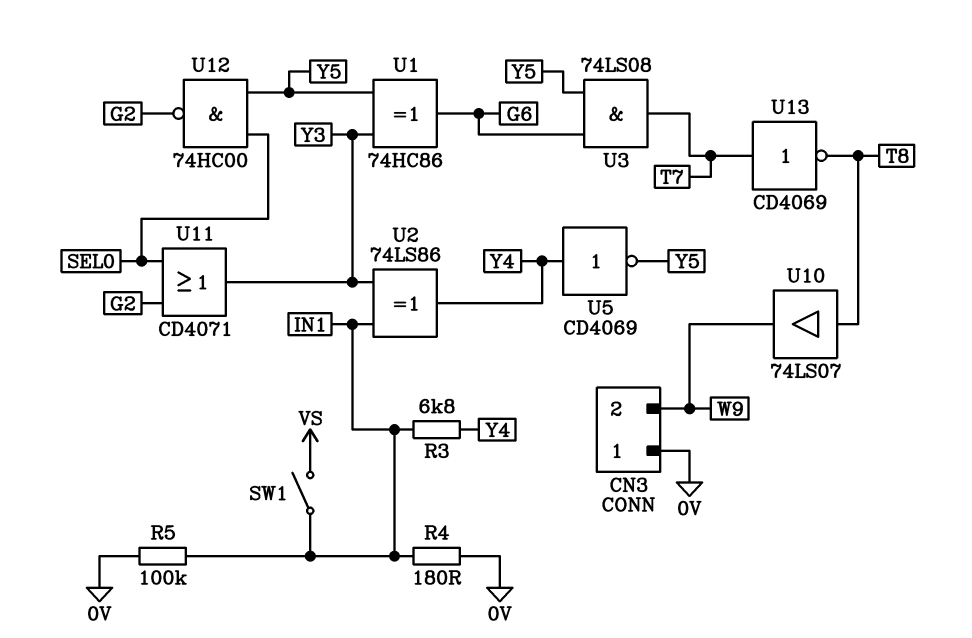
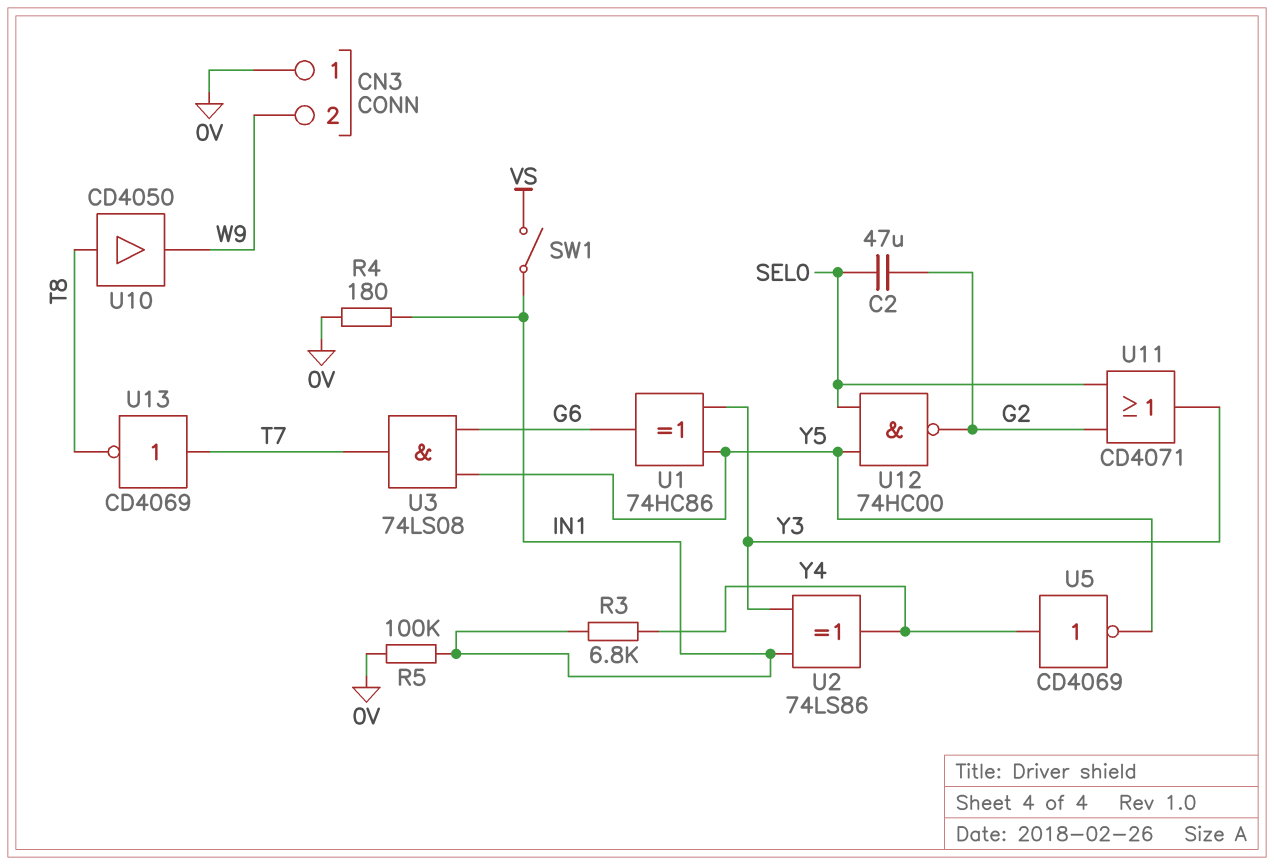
C2: none -> 47uF (G2, SEL0)
U10: buffer 74LS07 (in T8, out W9) -> buffer CD4050 (in T8, out W9)

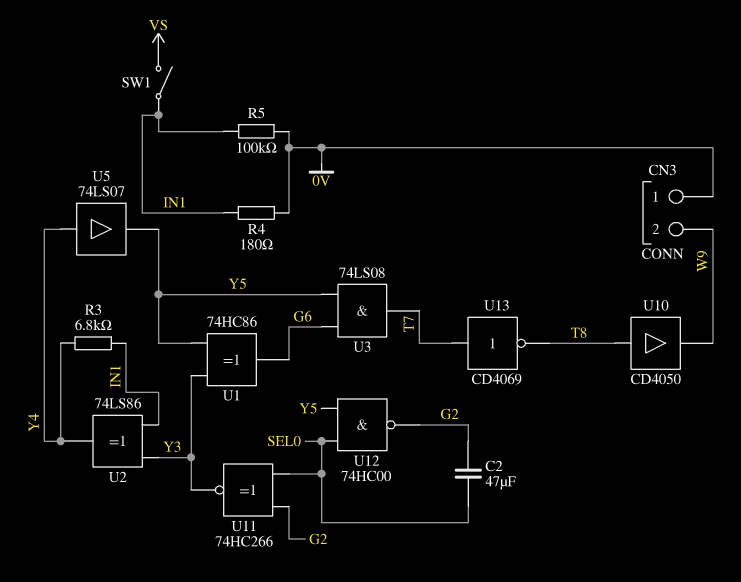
U5: NOT CD4069 (in Y4, out Y5) -> buffer 74LS07 (in Y4, out Y5)
U11: OR CD4071 (in G2, in SEL0, out Y3) -> XNOR 74HC266 (in G2, in SEL0, out Y3)

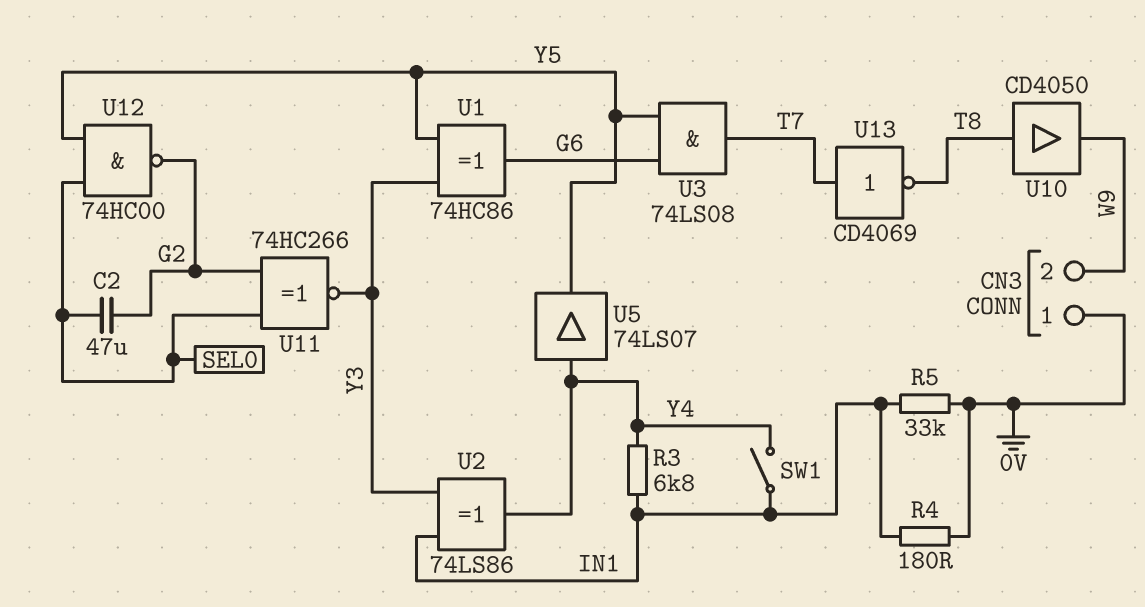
R5: 100k (0V, IN1) -> 33k (0V, IN1)
SW1: switch (IN1, VS) -> switch (IN1, Y4)

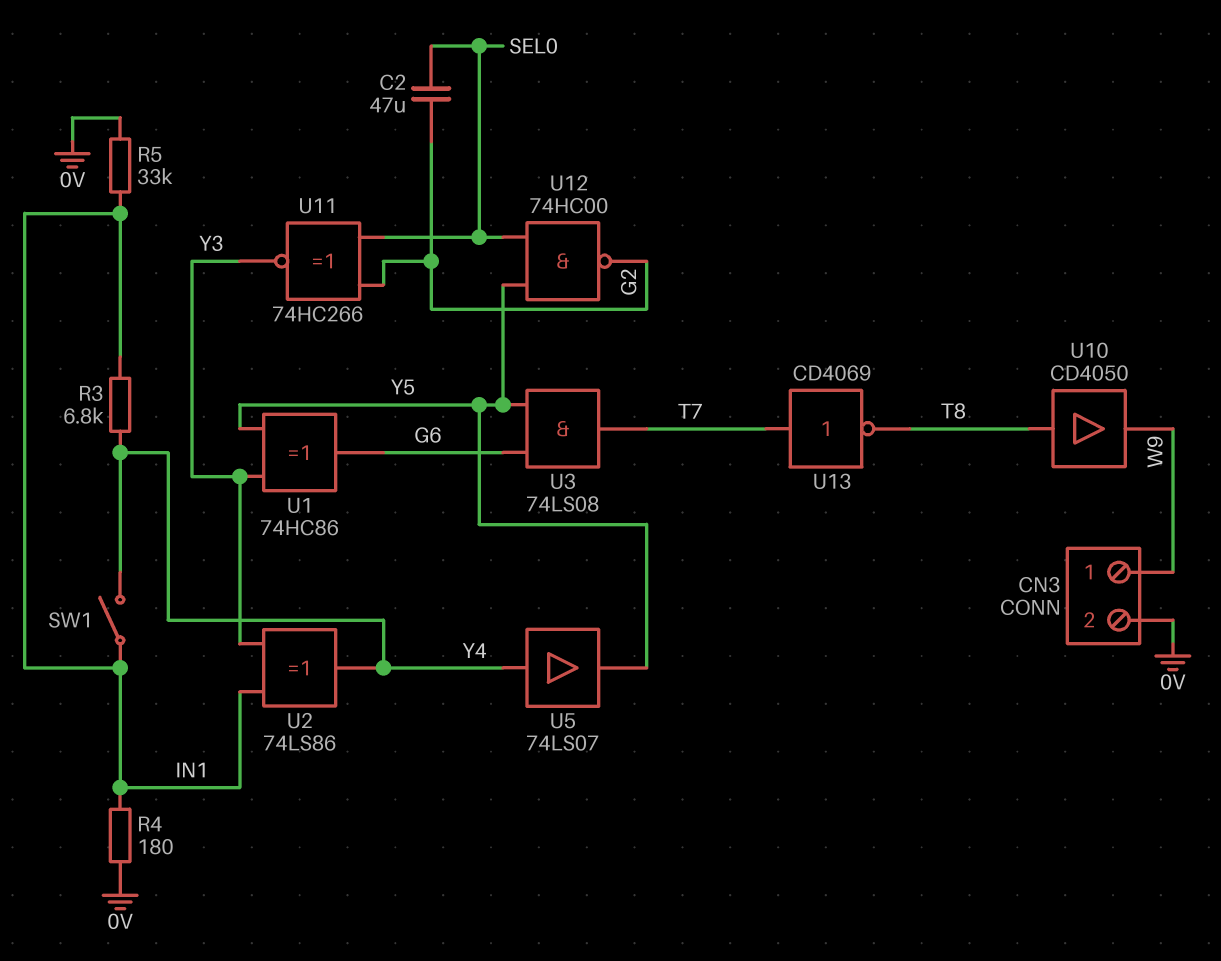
CN3 pin 1: 0V -> W9
CN3 pin 2: W9 -> 0V

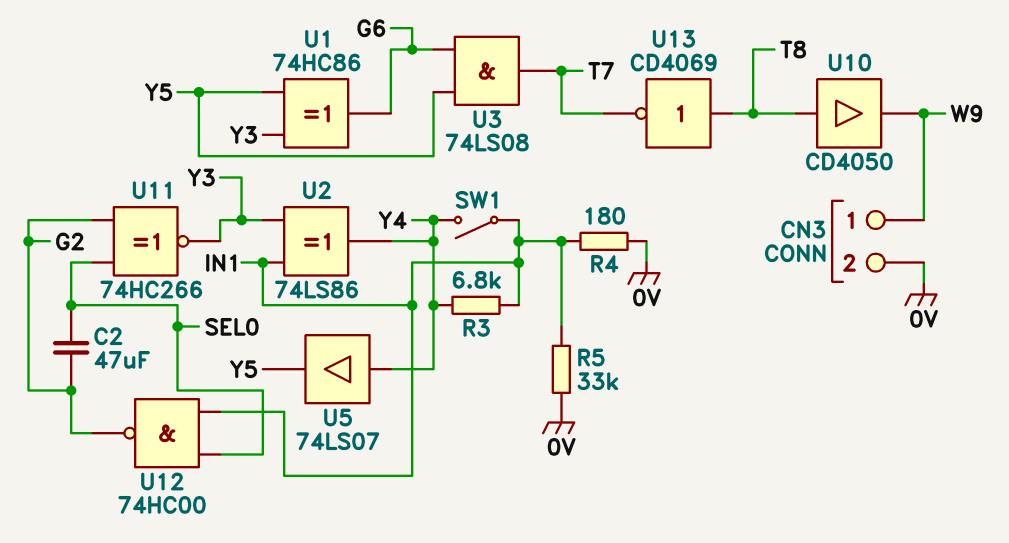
U12: NAND 74HC00 (in SEL0, in Y5, out G2) -> NAND 74HC00 (in IN1, in SEL0, out G2)
U13: NOT CD4069 (in T7, out T8) -> NOT CD4069 (in T8, out T7)

